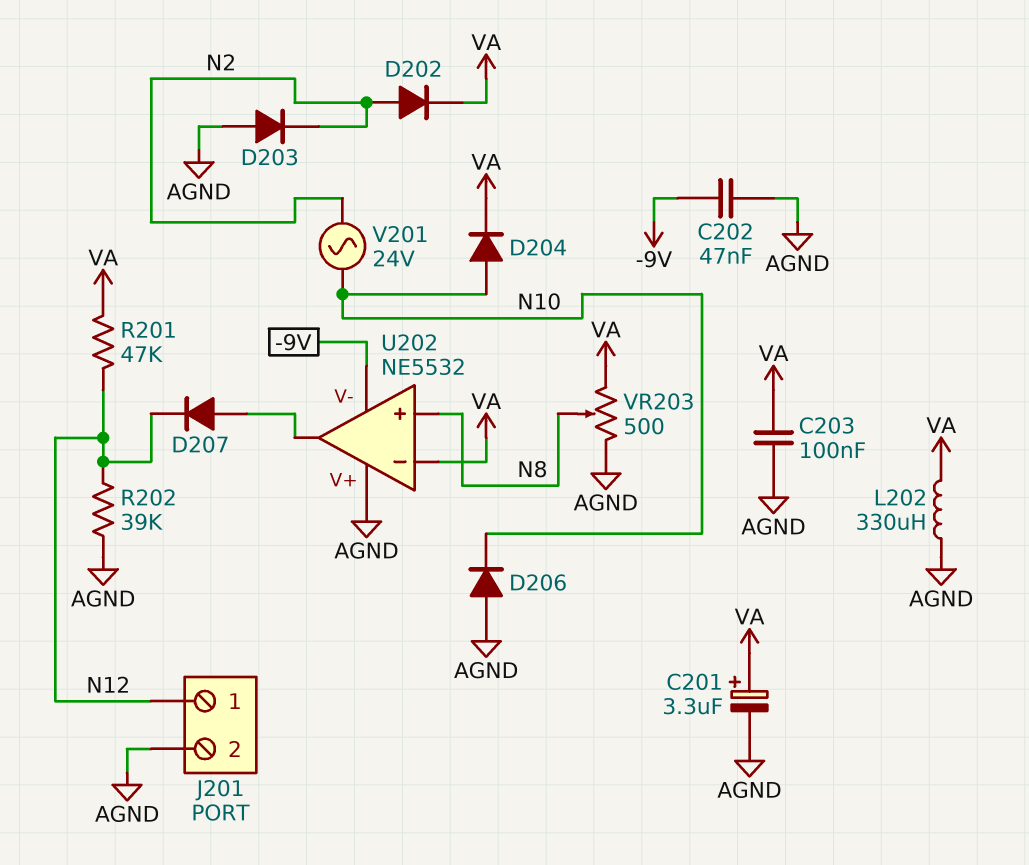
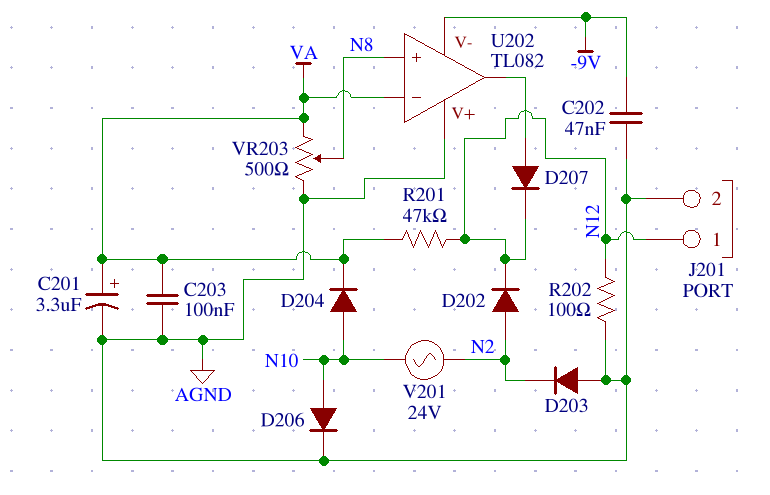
D202: diode (A N2, K VA) -> diode (A N2, K N12)
D206: diode (A AGND, K N10) -> diode (A N10, K AGND)
L202: 330uH (AGND, VA) -> none
R202: 39k (AGND, N12) -> 100 (AGND, N12)
U202: NE5532 -> TL082

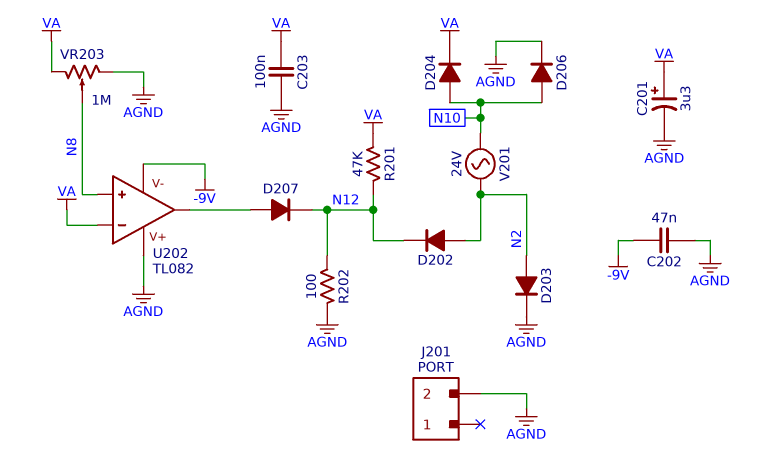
D203: diode (A AGND, K N2) -> diode (A N2, K AGND)
J201 pin 1: N12 -> none
VR203: 500 (AGND, VA, wiper N8) -> 1M (AGND, VA, wiper N8)

